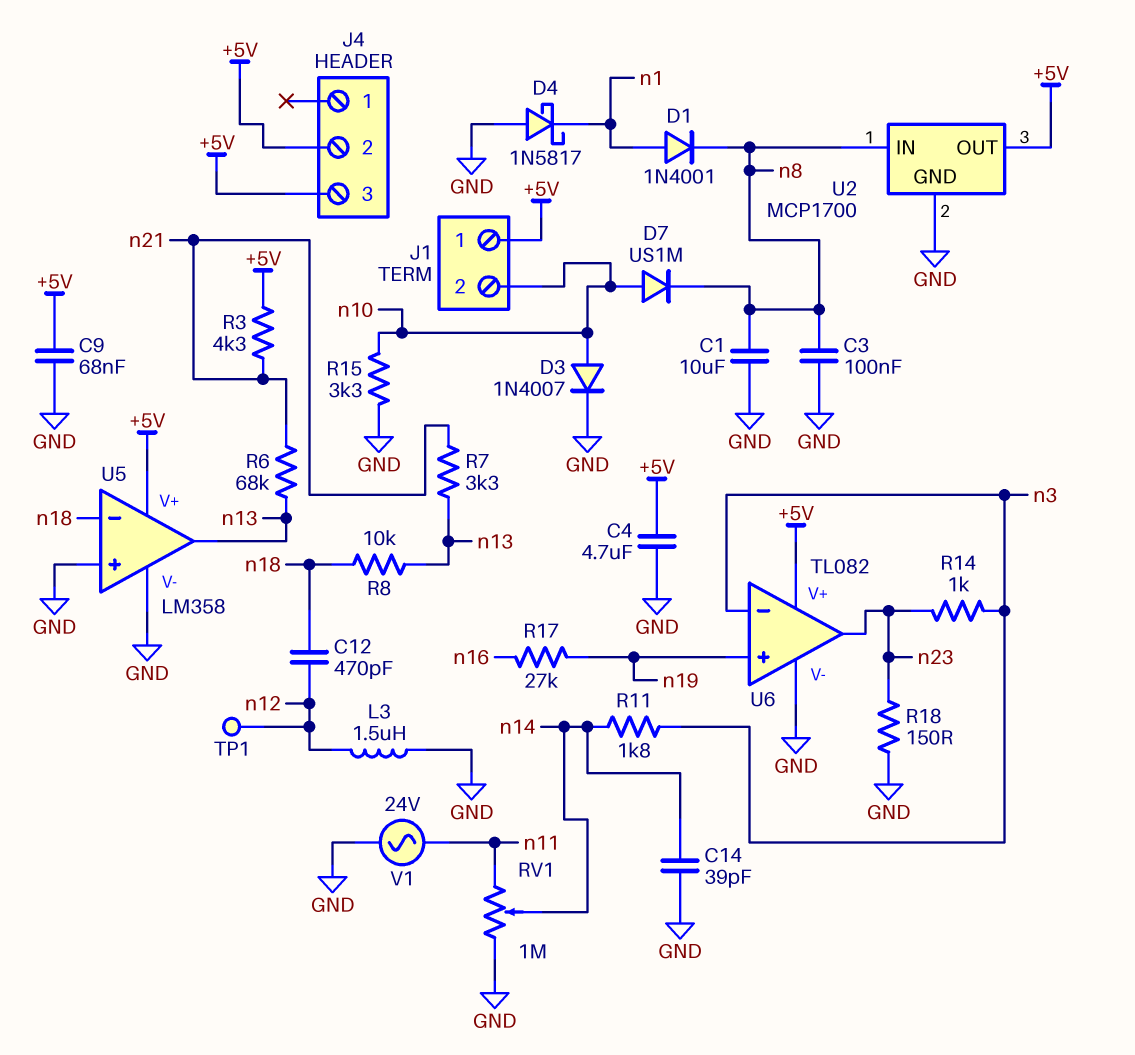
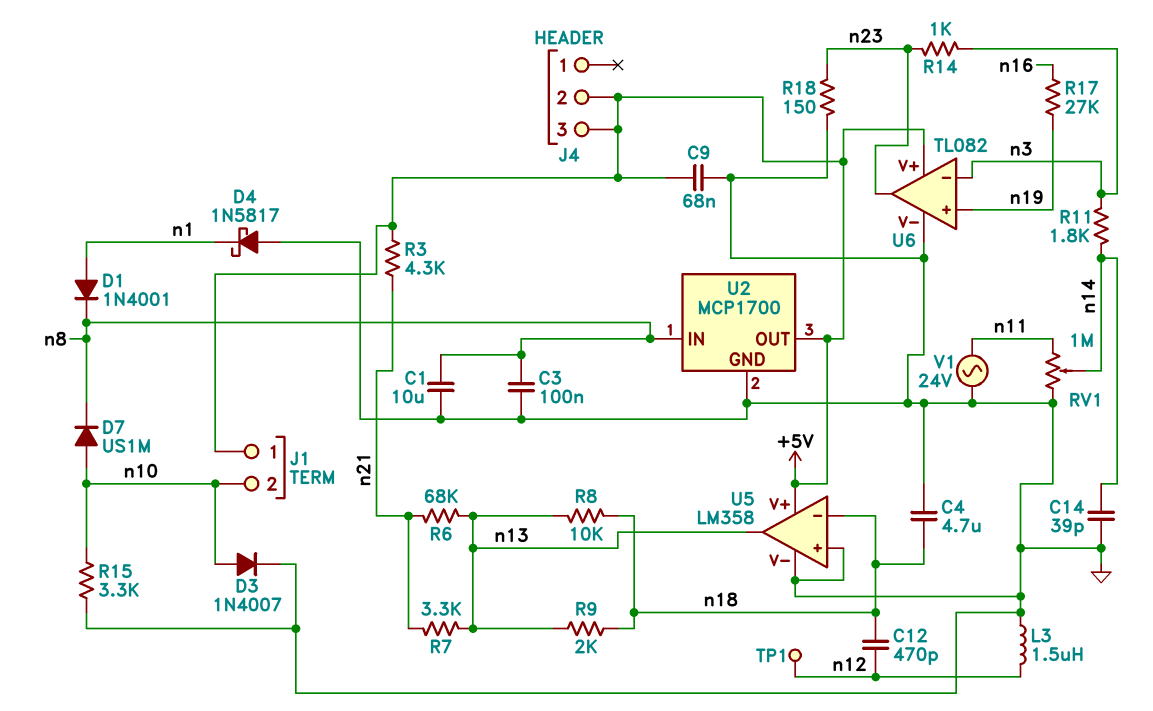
C4: 4.7uF (+5V, GND) -> 4.7uF (GND, n18)
R9: none -> 2k (n13, n18)

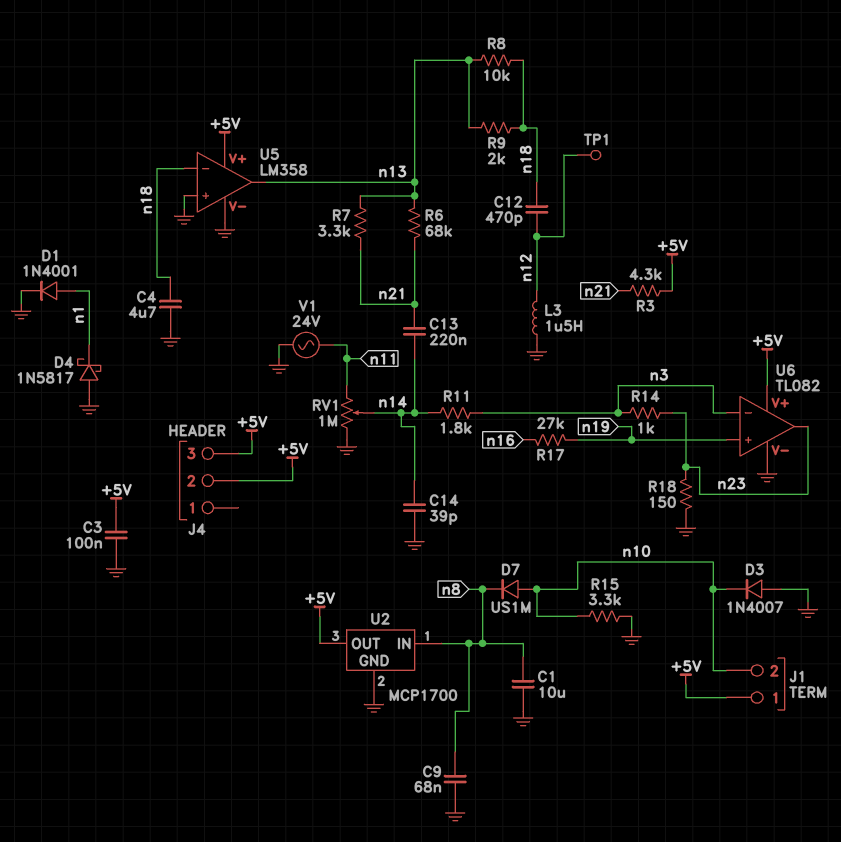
C3: 100nF (GND, n8) -> 100nF (+5V, GND)
C9: 68nF (+5V, GND) -> 68nF (GND, n8)
C13: none -> 220nF (n14, n21)
D1: diode 1N4001 (A n1, K n8) -> diode 1N4001 (A n1, K GND)
D3: diode 1N4007 (A n10, K GND) -> diode 1N4007 (A GND, K n10)

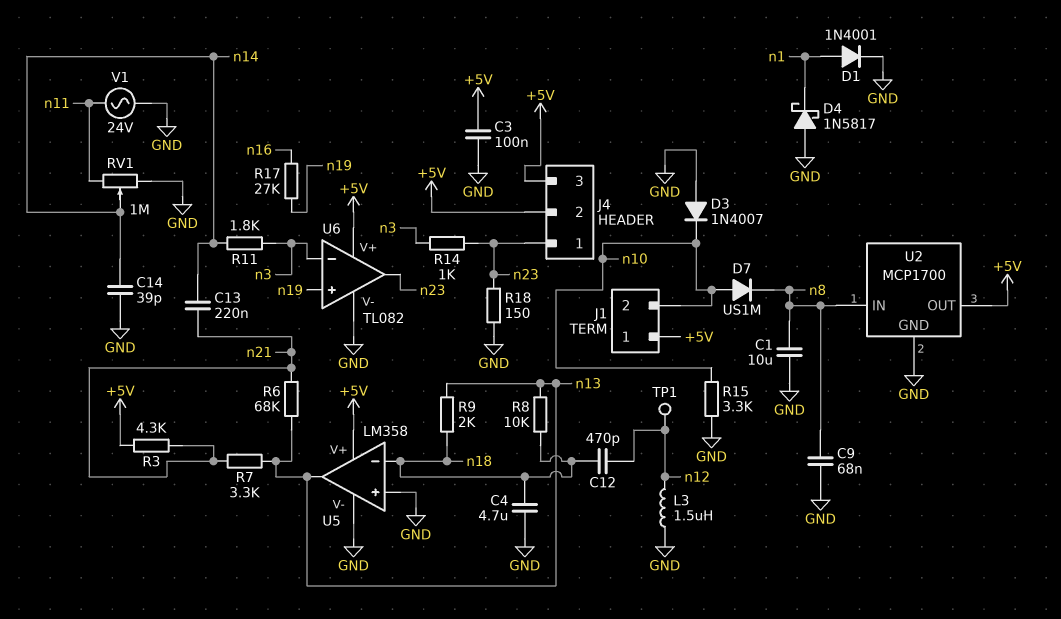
J4 pin 1: none -> n23

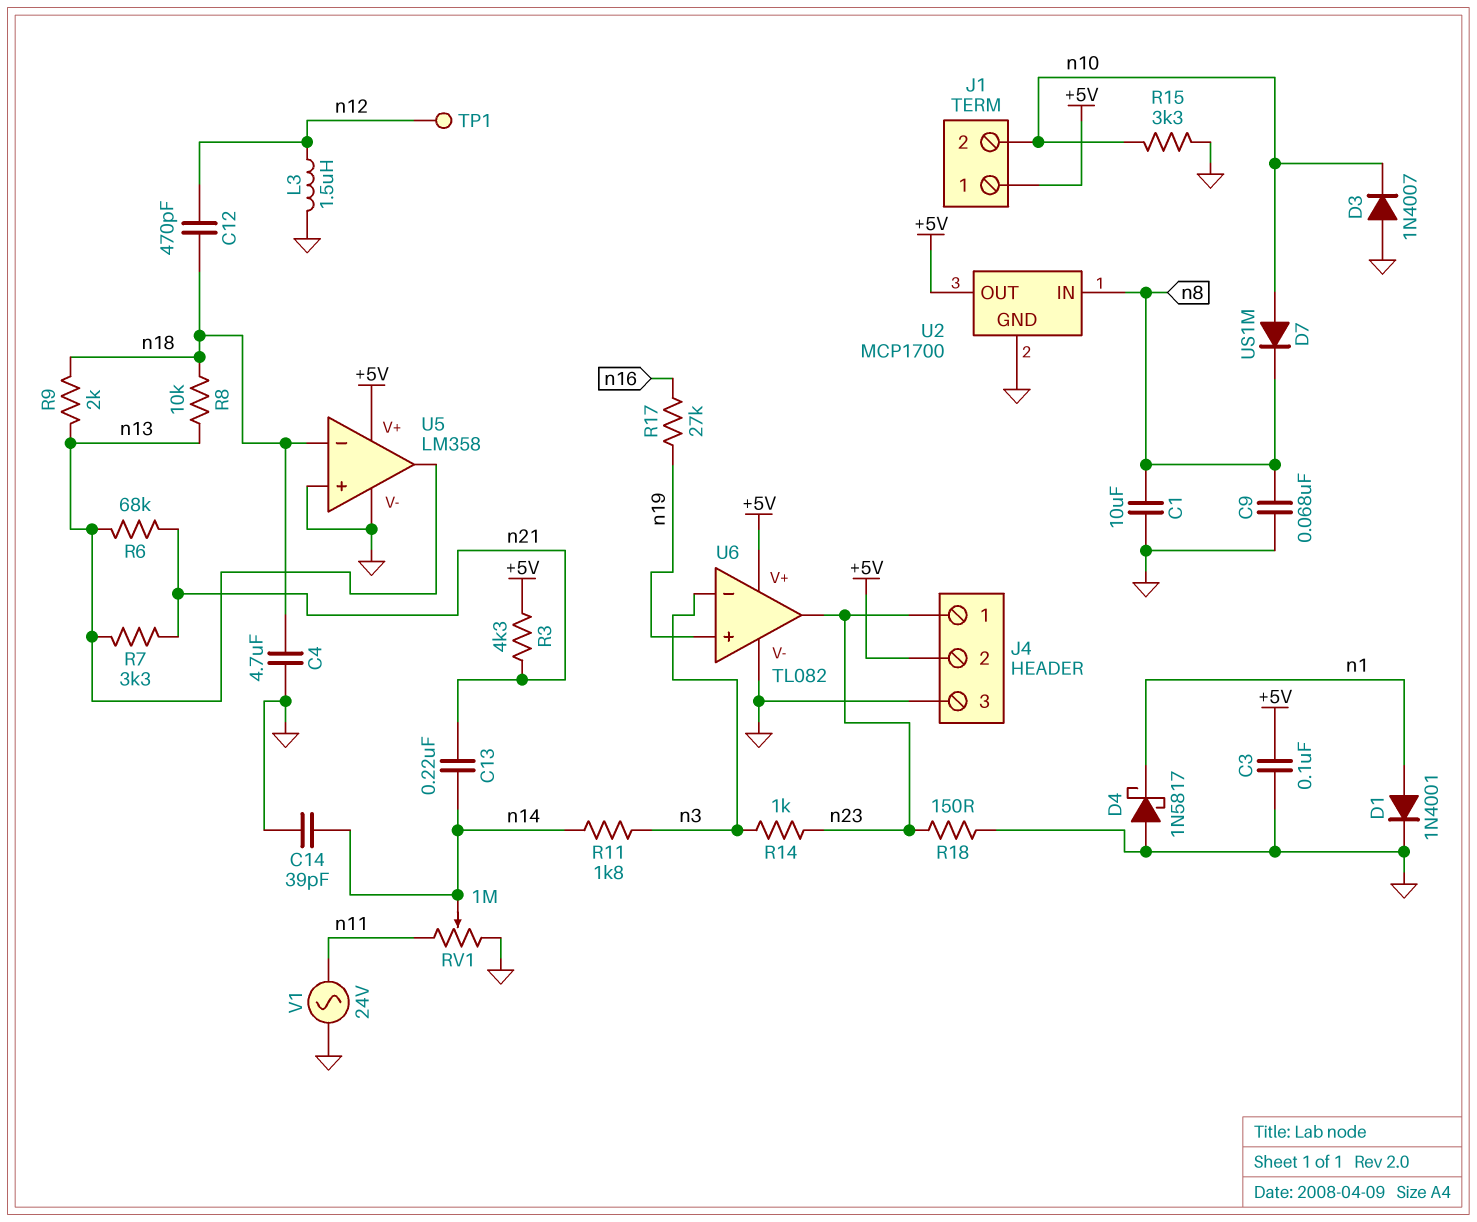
J4 pin 3: +5V -> GND

